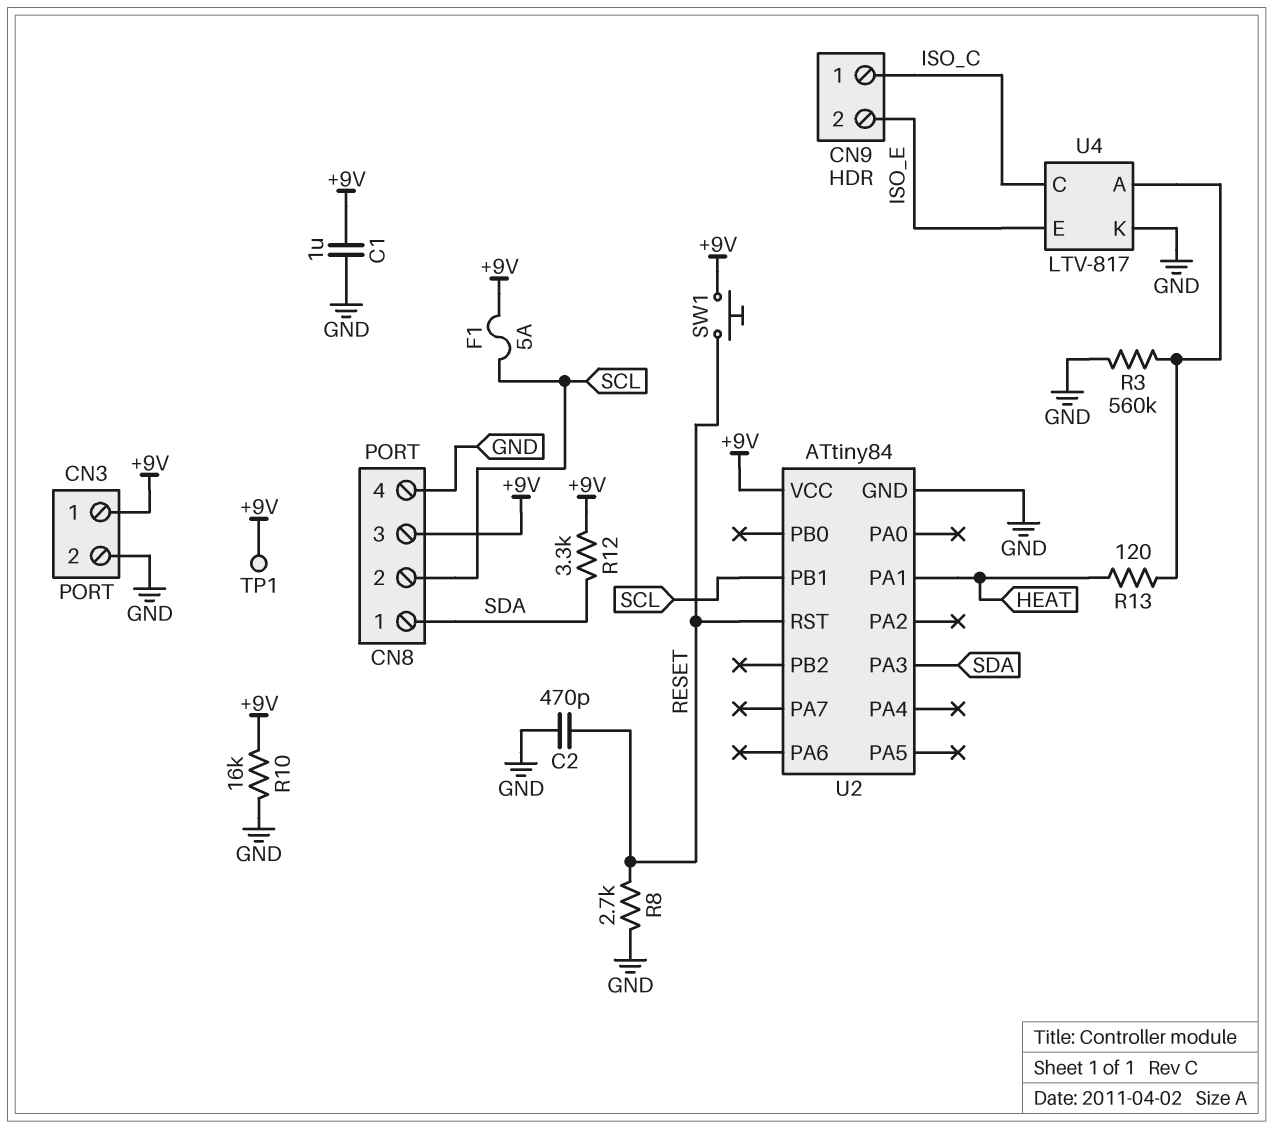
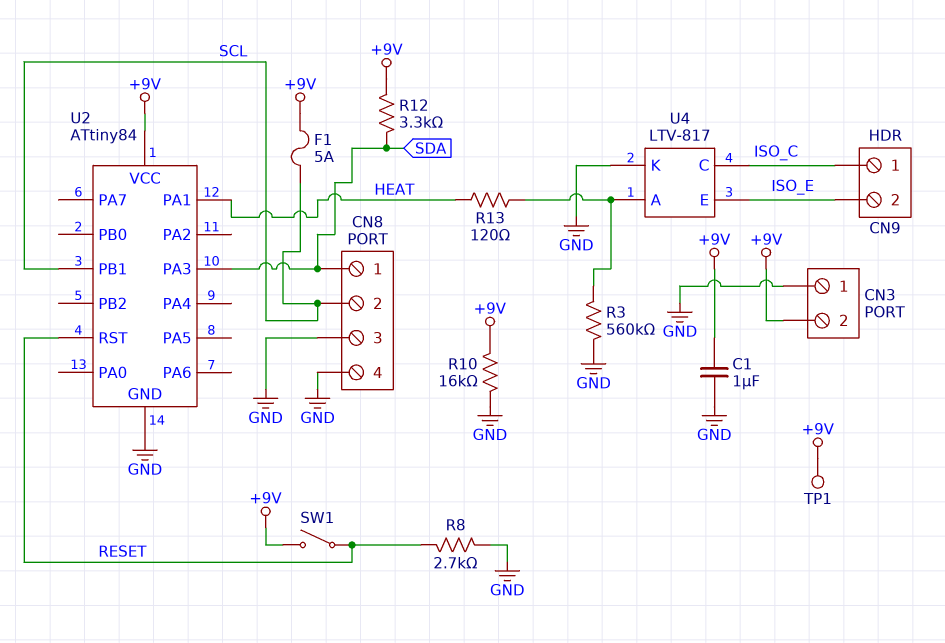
C2: 470pF (GND, RESET) -> none
CN3 pin 1: +9V -> GND
CN3 pin 2: GND -> +9V
CN8 pin 3: +9V -> GND
SW1: button (+9V, RESET) -> switch (+9V, RESET)

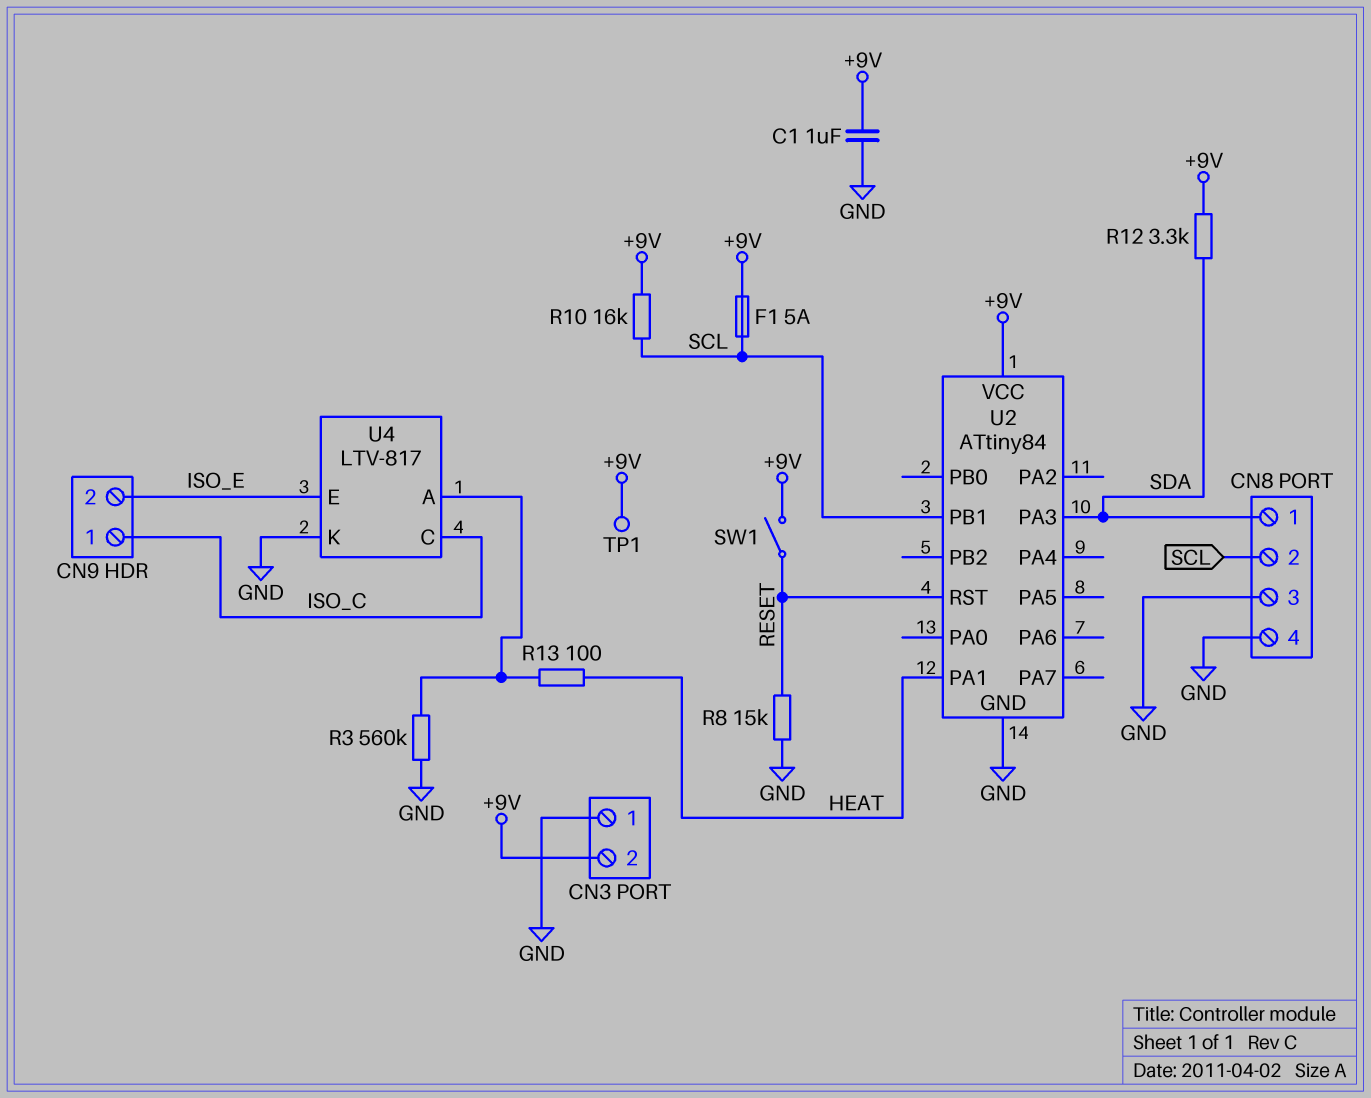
R8: 2.7k (GND, RESET) -> 15k (GND, RESET)
R10: 16k (+9V, GND) -> 16k (+9V, SCL)
R13: 120 (HEAT, U4/A) -> 100 (HEAT, U4/A)

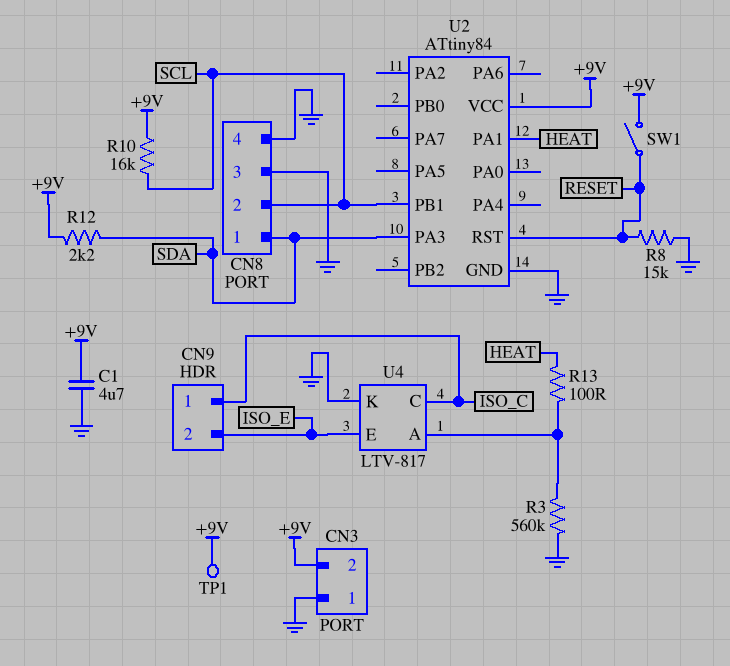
C1: 1uF (+9V, GND) -> 4.7uF (+9V, GND)
F1: 5A (+9V, SCL) -> none
R12: 3.3k (+9V, SDA) -> 2.2k (+9V, SDA)

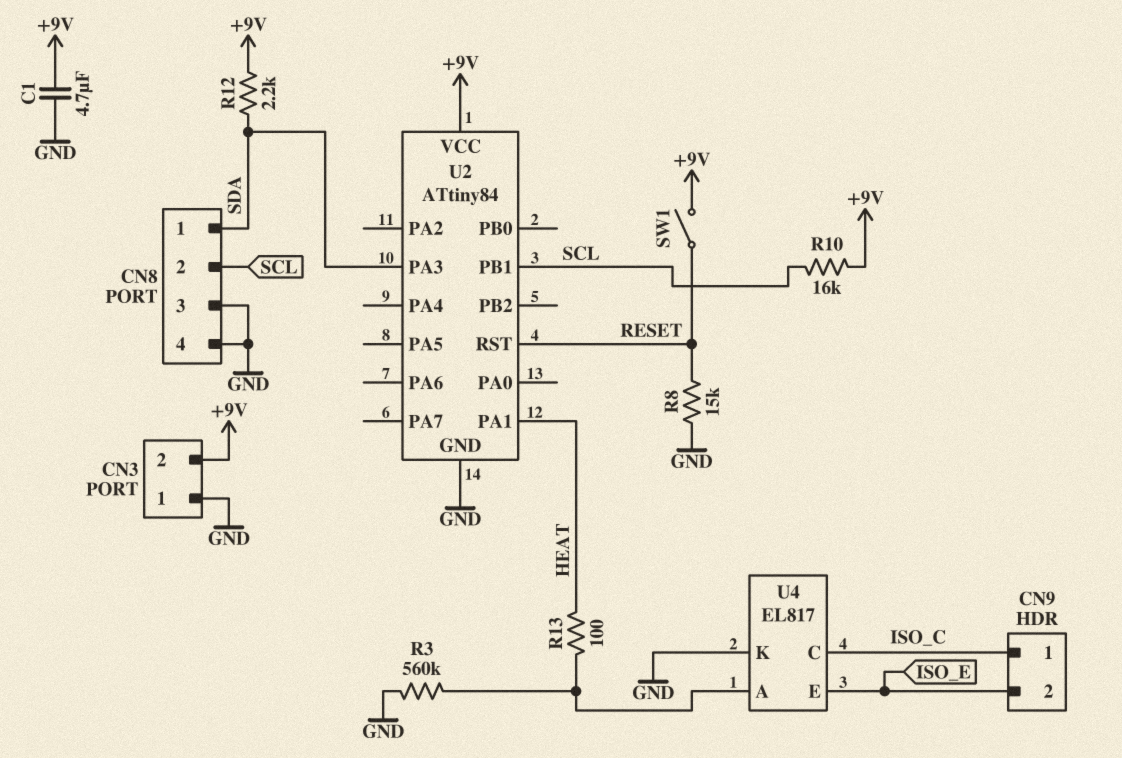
TP1: test point (+9V) -> none
U4: LTV-817 -> EL817

